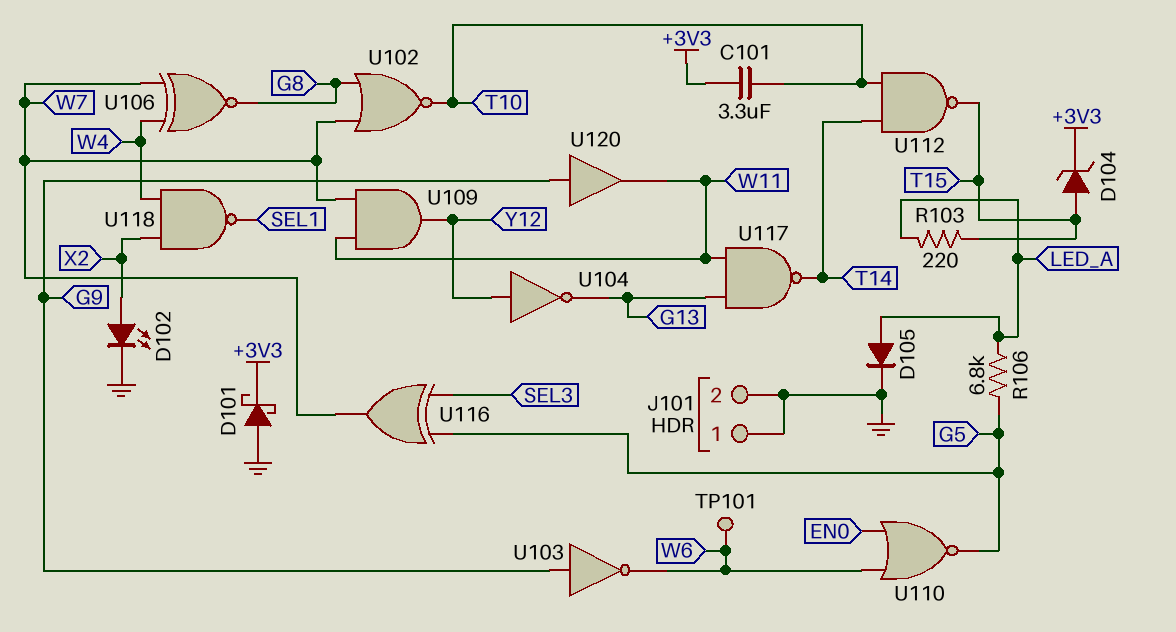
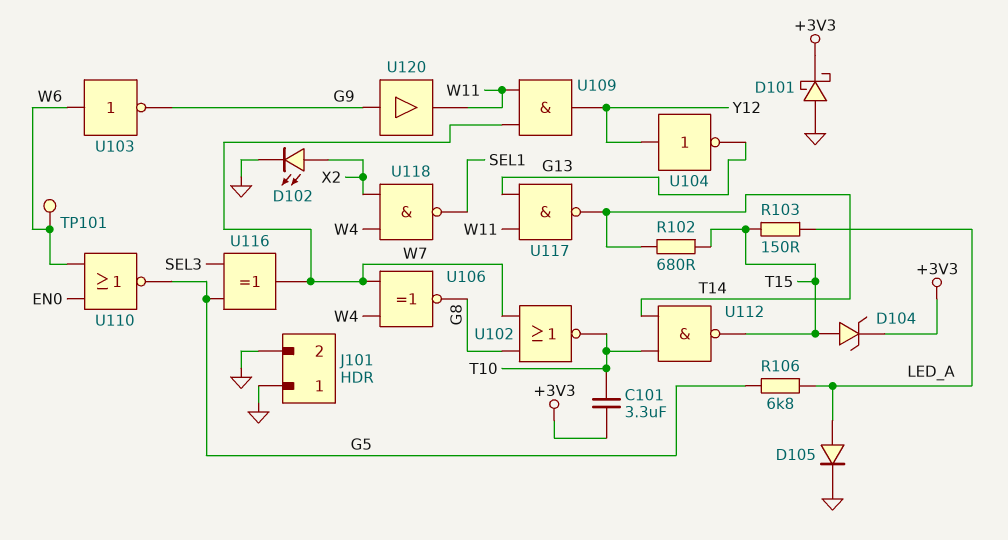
R102: none -> 680 (T14, T15)
R103: 220 (LED_A, T15) -> 150 (LED_A, T15)
U103: NOT (in G9, out W6) -> NOT (in W6, out G9)

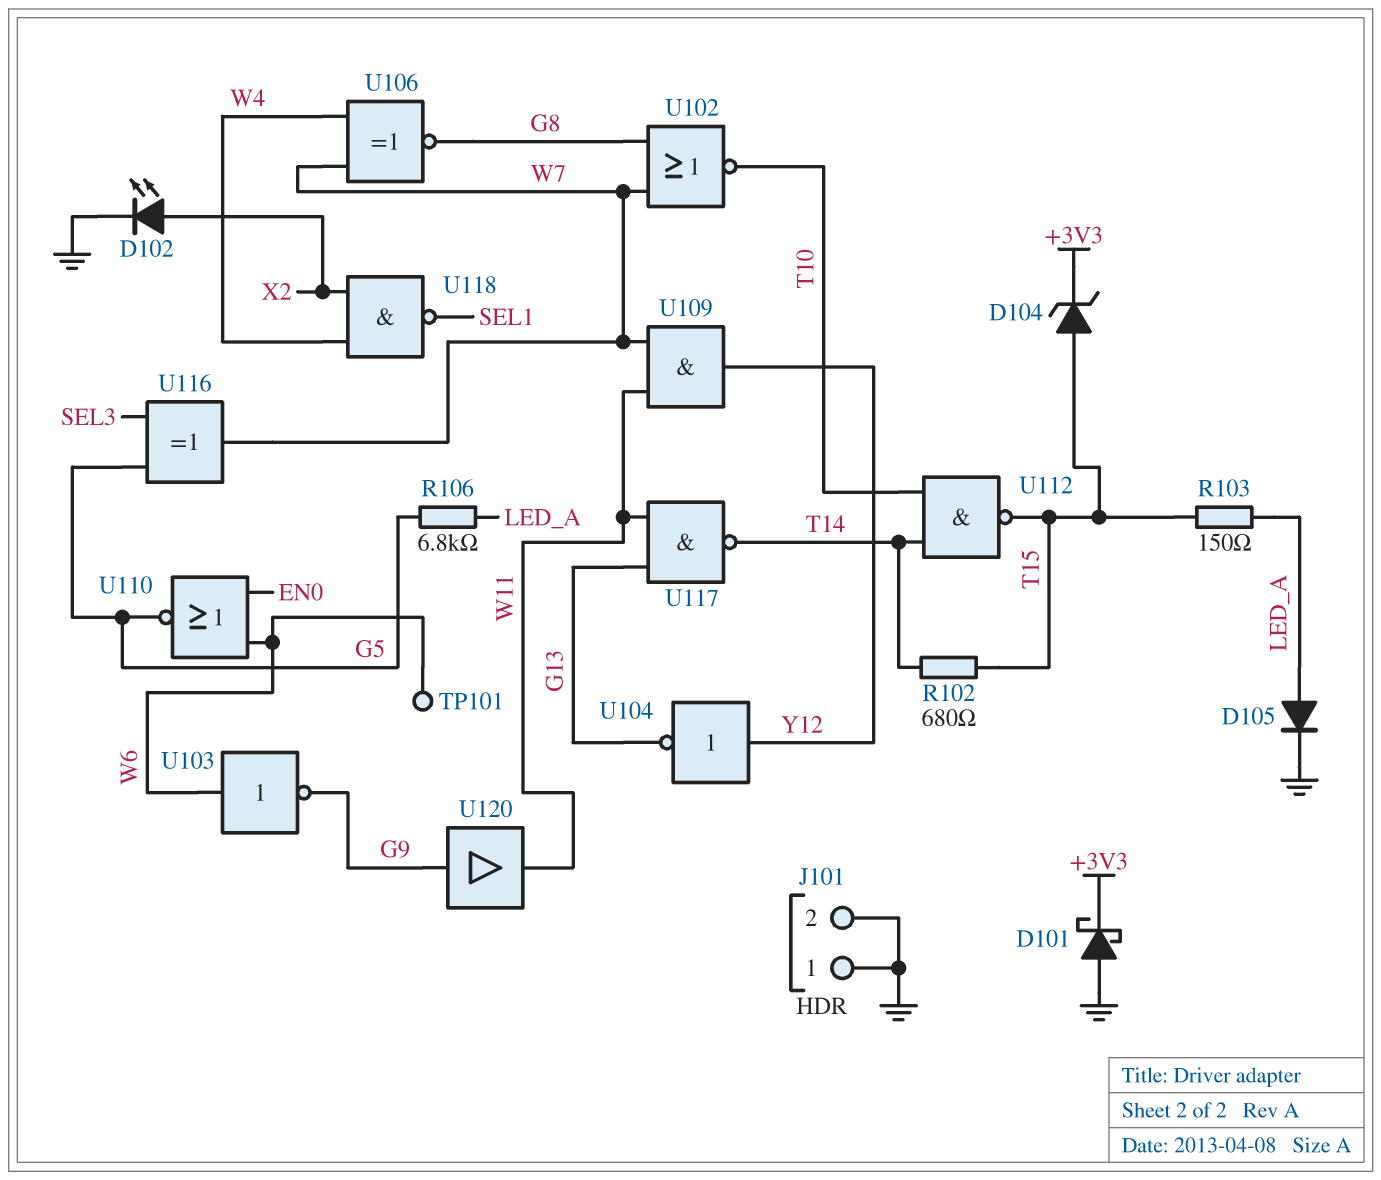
C101: 3.3uF (+3V3, T10) -> none

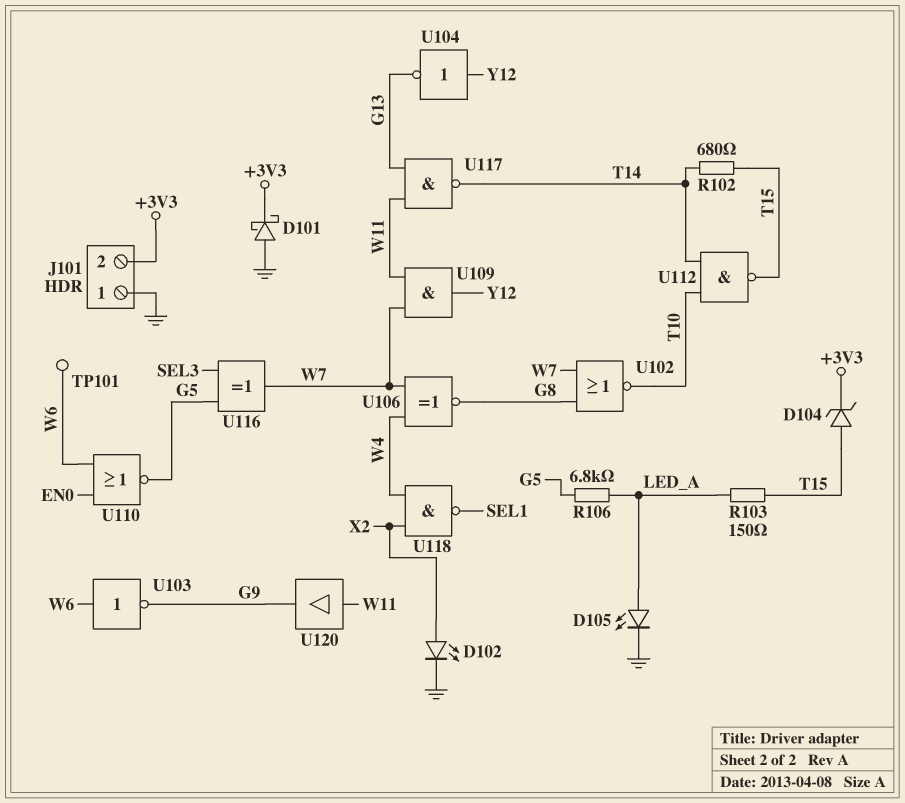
D105: diode (A LED_A, K GND) -> LED (A LED_A, K GND)
J101 pin 2: GND -> +3V3
U120: buffer (in G9, out W11) -> buffer (in W11, out G9)

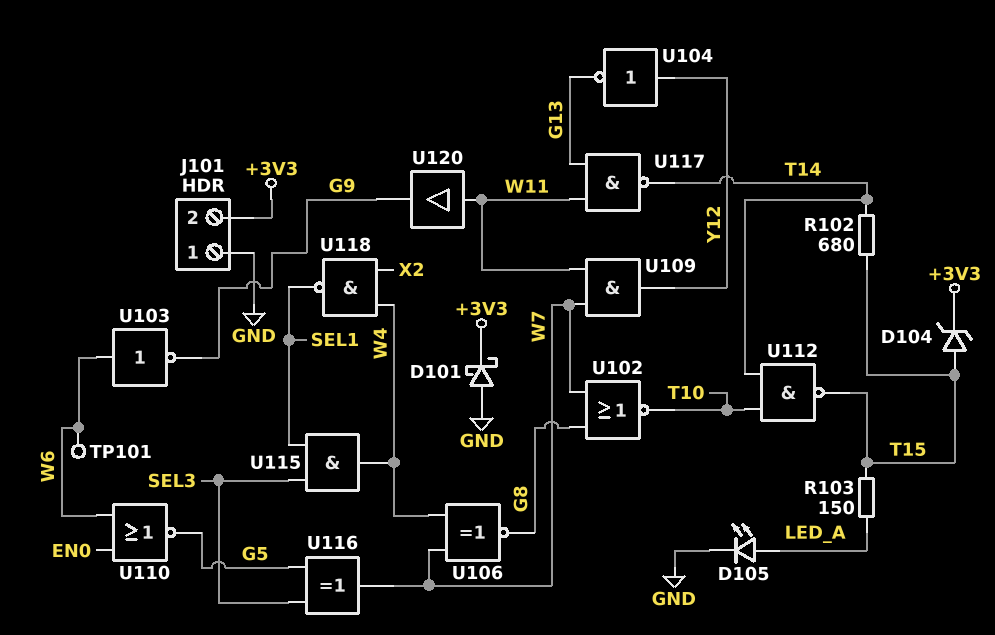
D102: LED (A X2, K GND) -> none
R106: 6.8k (G5, LED_A) -> none
U115: none -> AND (in SEL1, in SEL3, out W4)

